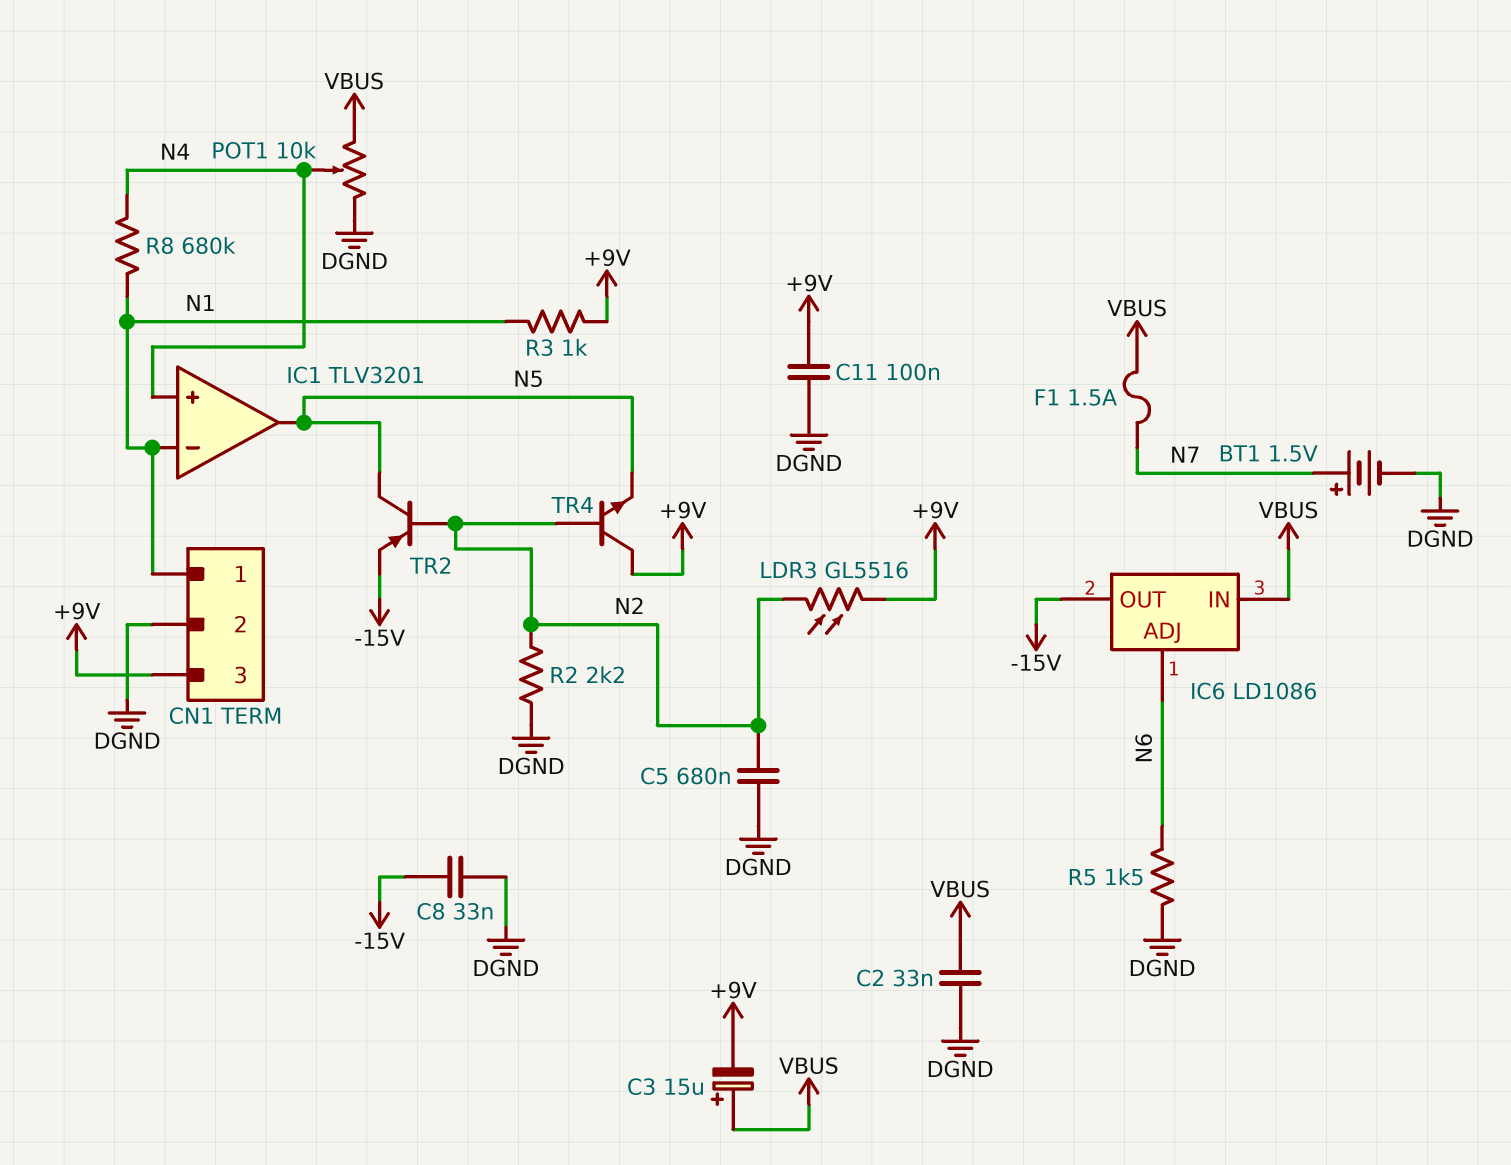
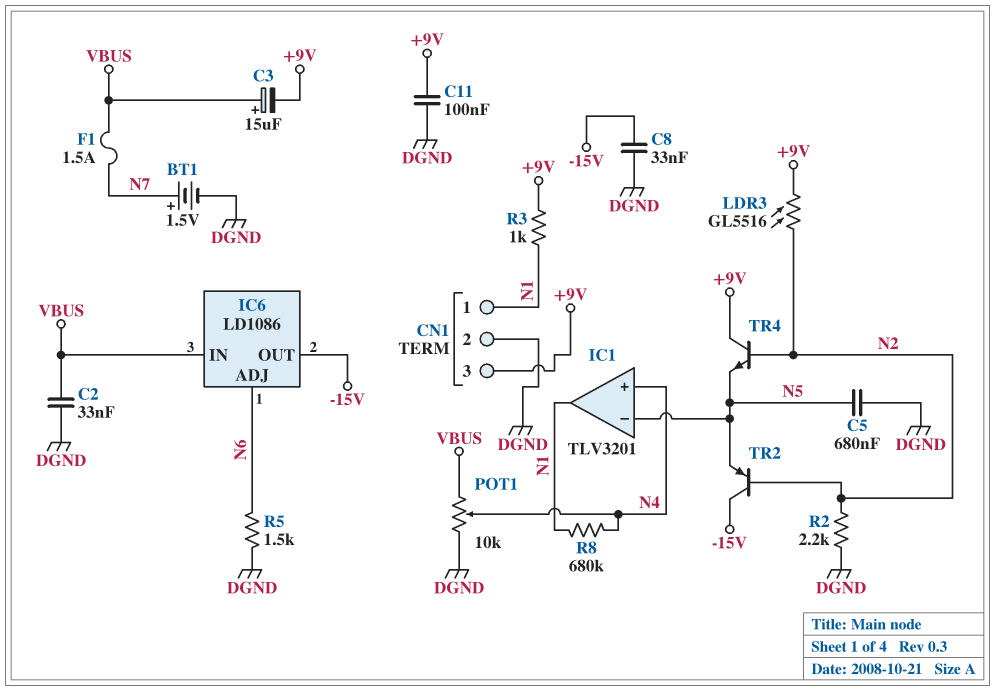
C5: 680nF (DGND, N2) -> 680nF (DGND, N5)
IC1 pin in-: N1 -> N5
IC1 pin out: N5 -> N1
TR2: PNP (B N2, C N5, E -15V) -> PNP (B N2, C -15V, E N5)

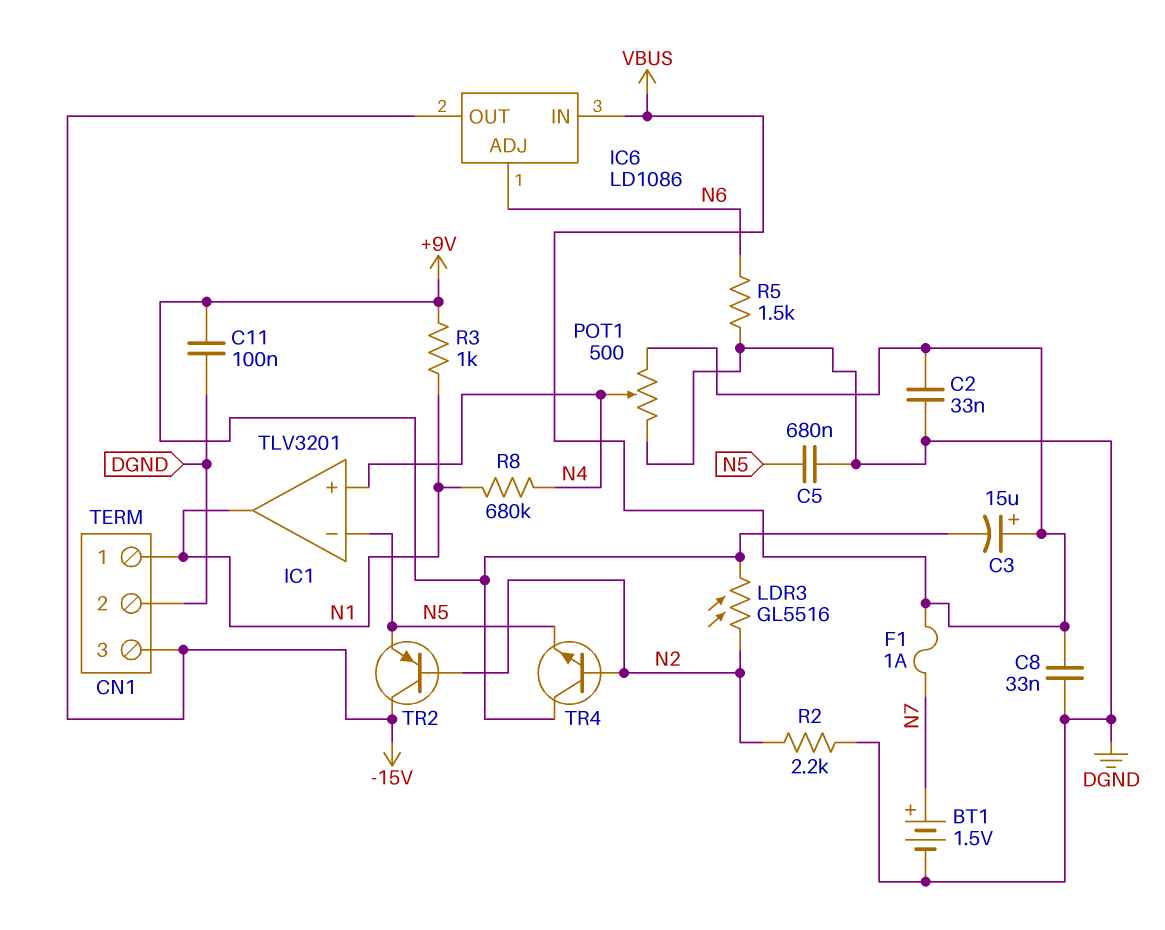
C8: 33nF (-15V, DGND) -> 33nF (DGND, VBUS)
CN1 pin 3: +9V -> -15V
F1: 1.5A (N7, VBUS) -> 1A (N7, VBUS)
POT1: 10k (DGND, VBUS, wiper N4) -> 500 (DGND, VBUS, wiper N4)

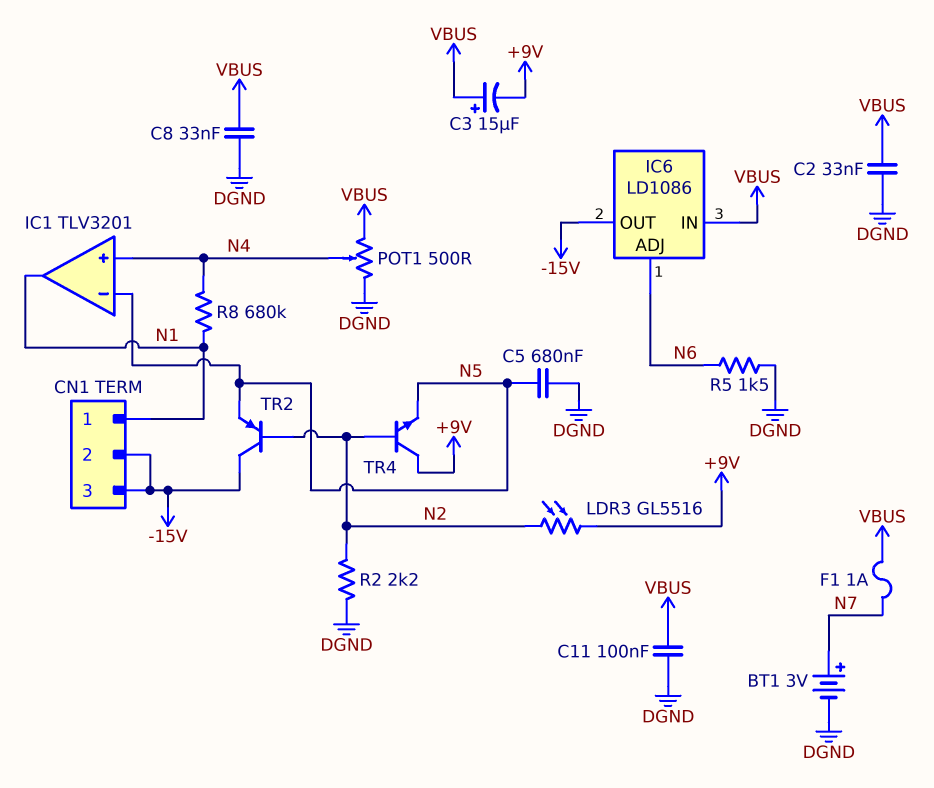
BT1: 1.5V (plus N7, minus DGND) -> 3V (plus N7, minus DGND)
C11: 100nF (+9V, DGND) -> 100nF (DGND, VBUS)
CN1 pin 2: DGND -> -15V
R3: 1k (+9V, N1) -> none

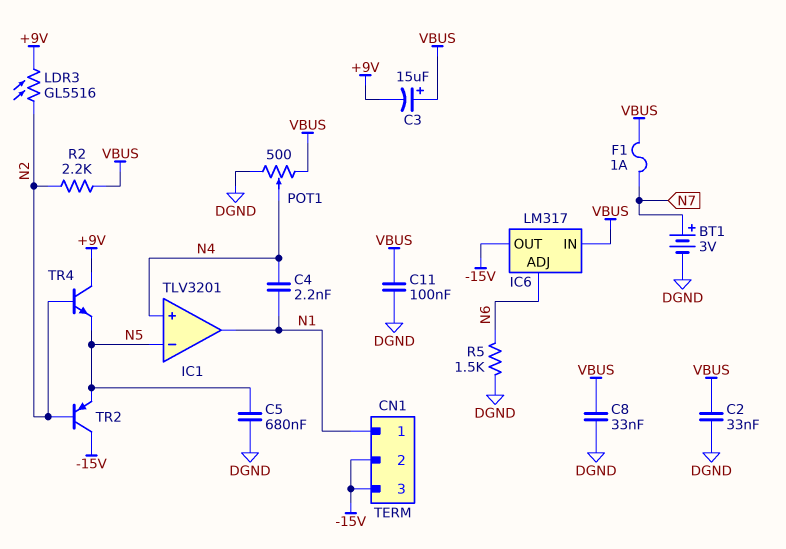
C4: none -> 2.2nF (N1, N4)
IC6: LD1086 -> LM317
R2: 2.2k (DGND, N2) -> 2.2k (N2, VBUS)
R8: 680k (N1, N4) -> none

